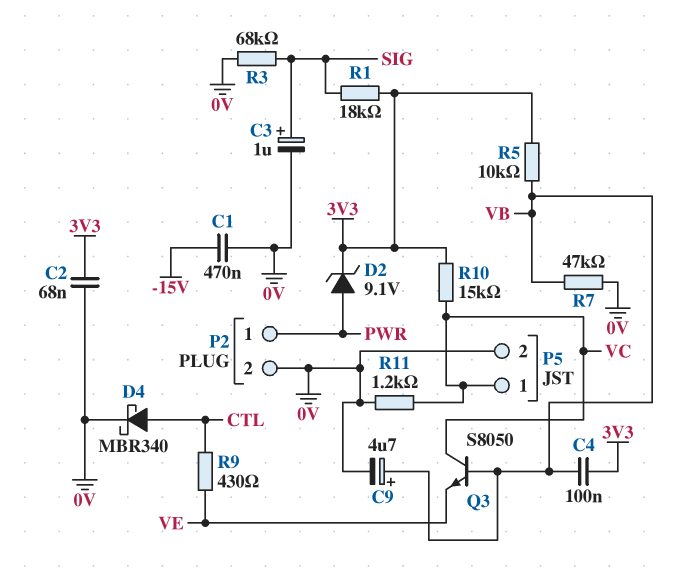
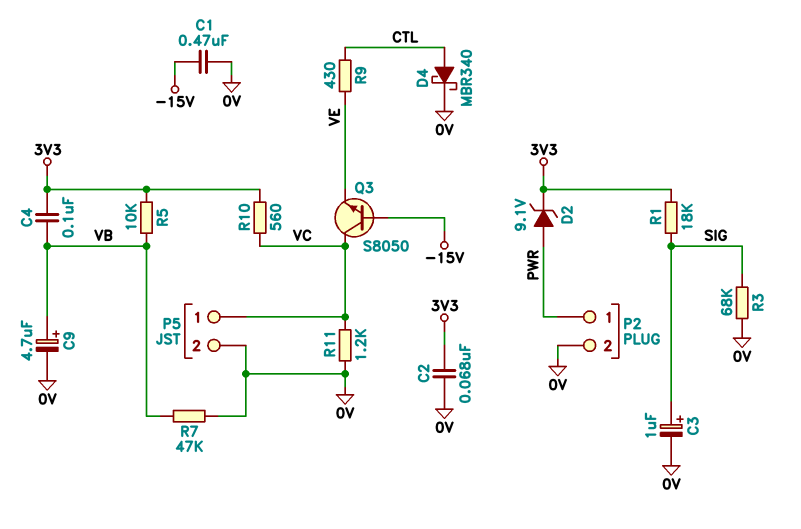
Q3: NPN S8050 (B VB, C VC, E VE) -> NPN S8050 (B -15V, C VC, E VE)
R10: 15k (3V3, VC) -> 560 (3V3, VC)

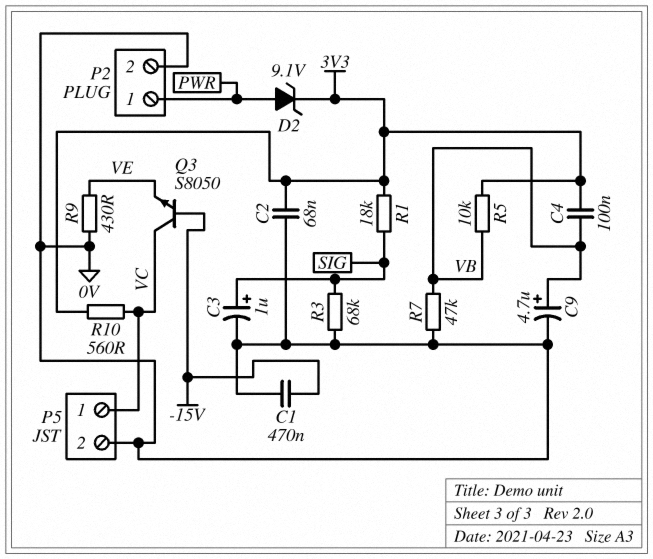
D4: schottky MBR340 (A CTL, K 0V) -> none
R9: 430 (CTL, VE) -> 430 (0V, VE)
R11: 1.2k (0V, VC) -> none

